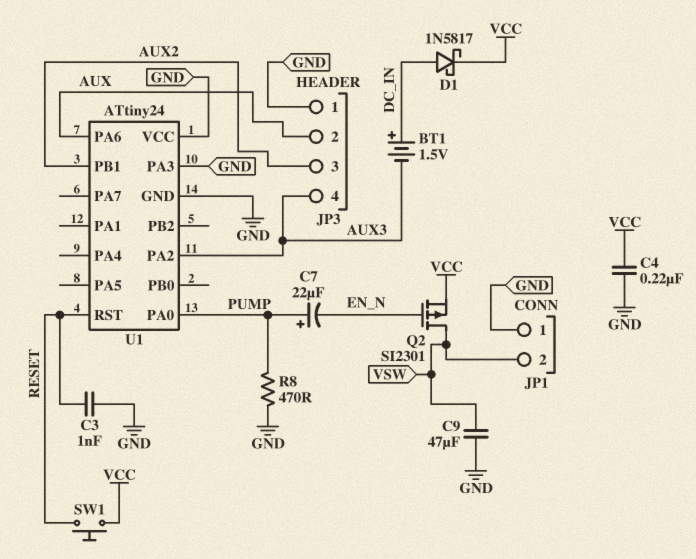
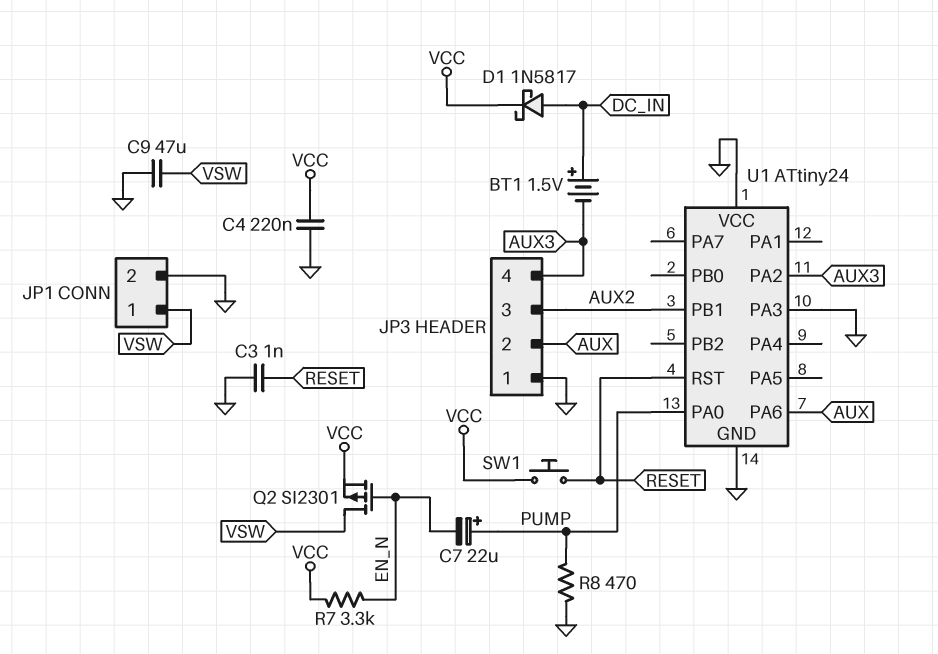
JP1 pin 1: GND -> VSW
JP1 pin 2: VSW -> GND
R7: none -> 3.3k (EN_N, VCC)

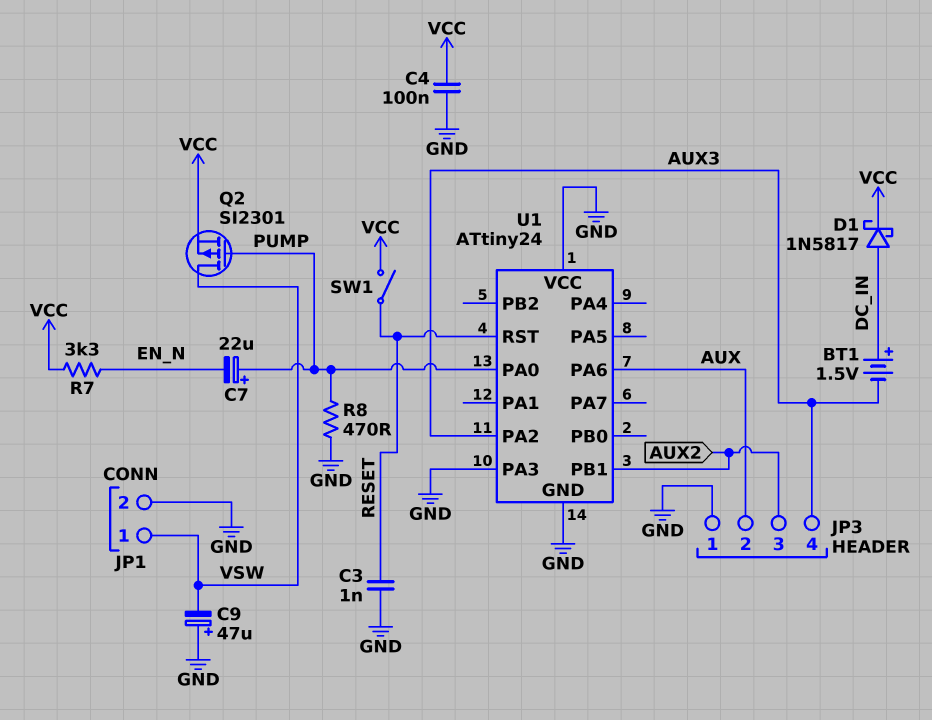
C4: 220nF (GND, VCC) -> 100nF (GND, VCC)
C9: 47uF (GND, VSW) -> 47uF (plus GND, minus VSW)
Q2: PMOS SI2301 (G EN_N, D VSW, S VCC) -> PMOS SI2301 (G PUMP, D VSW, S VCC)
SW1: button (RESET, VCC) -> switch (RESET, VCC)

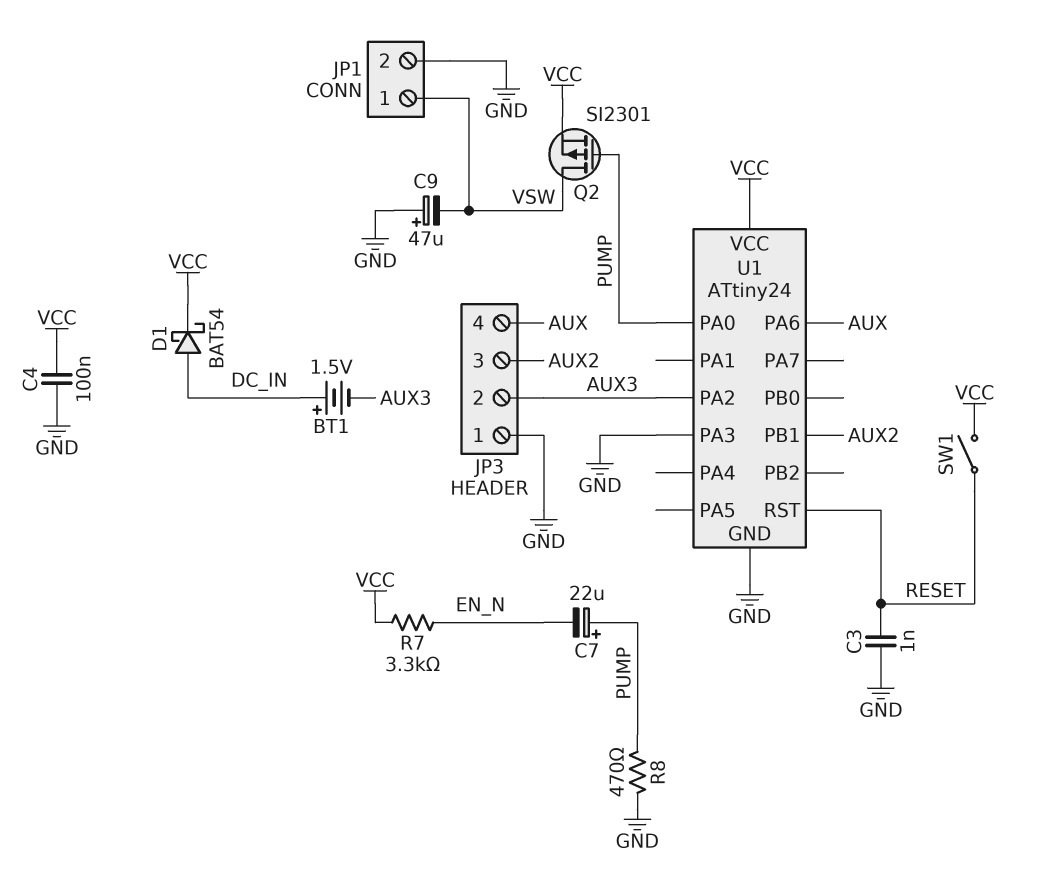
D1: schottky 1N5817 (A DC_IN, K VCC) -> schottky BAT54 (A DC_IN, K VCC)
JP3 pin 2: AUX -> AUX3
JP3 pin 4: AUX3 -> AUX
U1 pin VCC: GND -> VCC

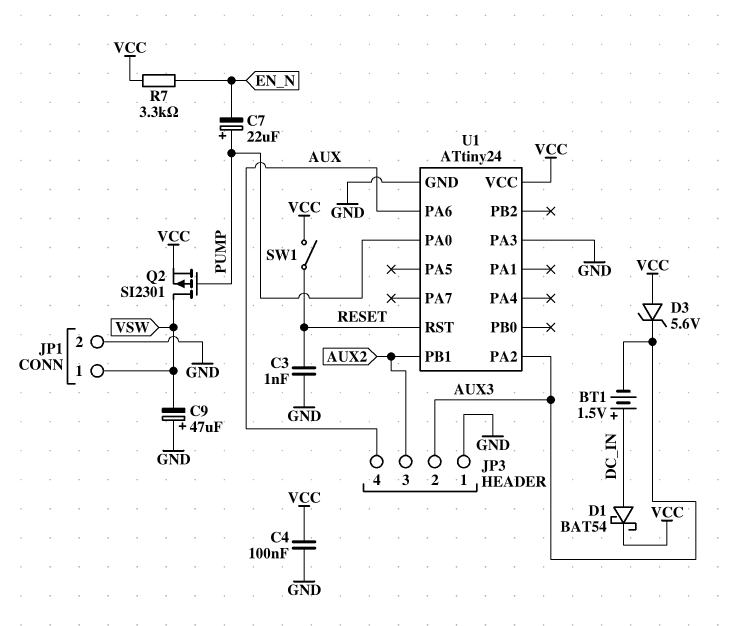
D3: none -> zener 5.6V (A VCC, K AUX3)
R8: 470 (GND, PUMP) -> none

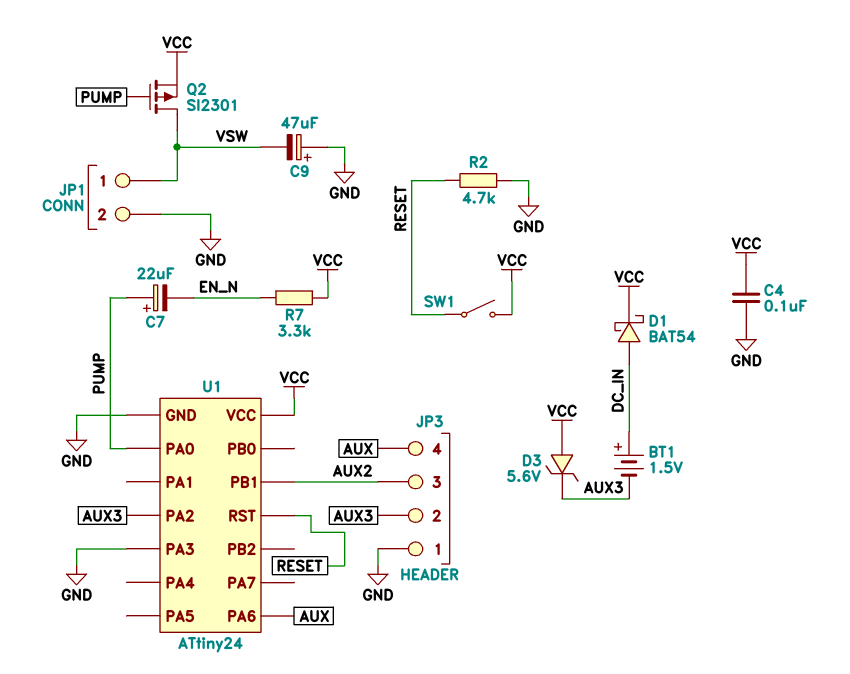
C3: 1nF (GND, RESET) -> none
R2: none -> 4.7k (GND, RESET)

